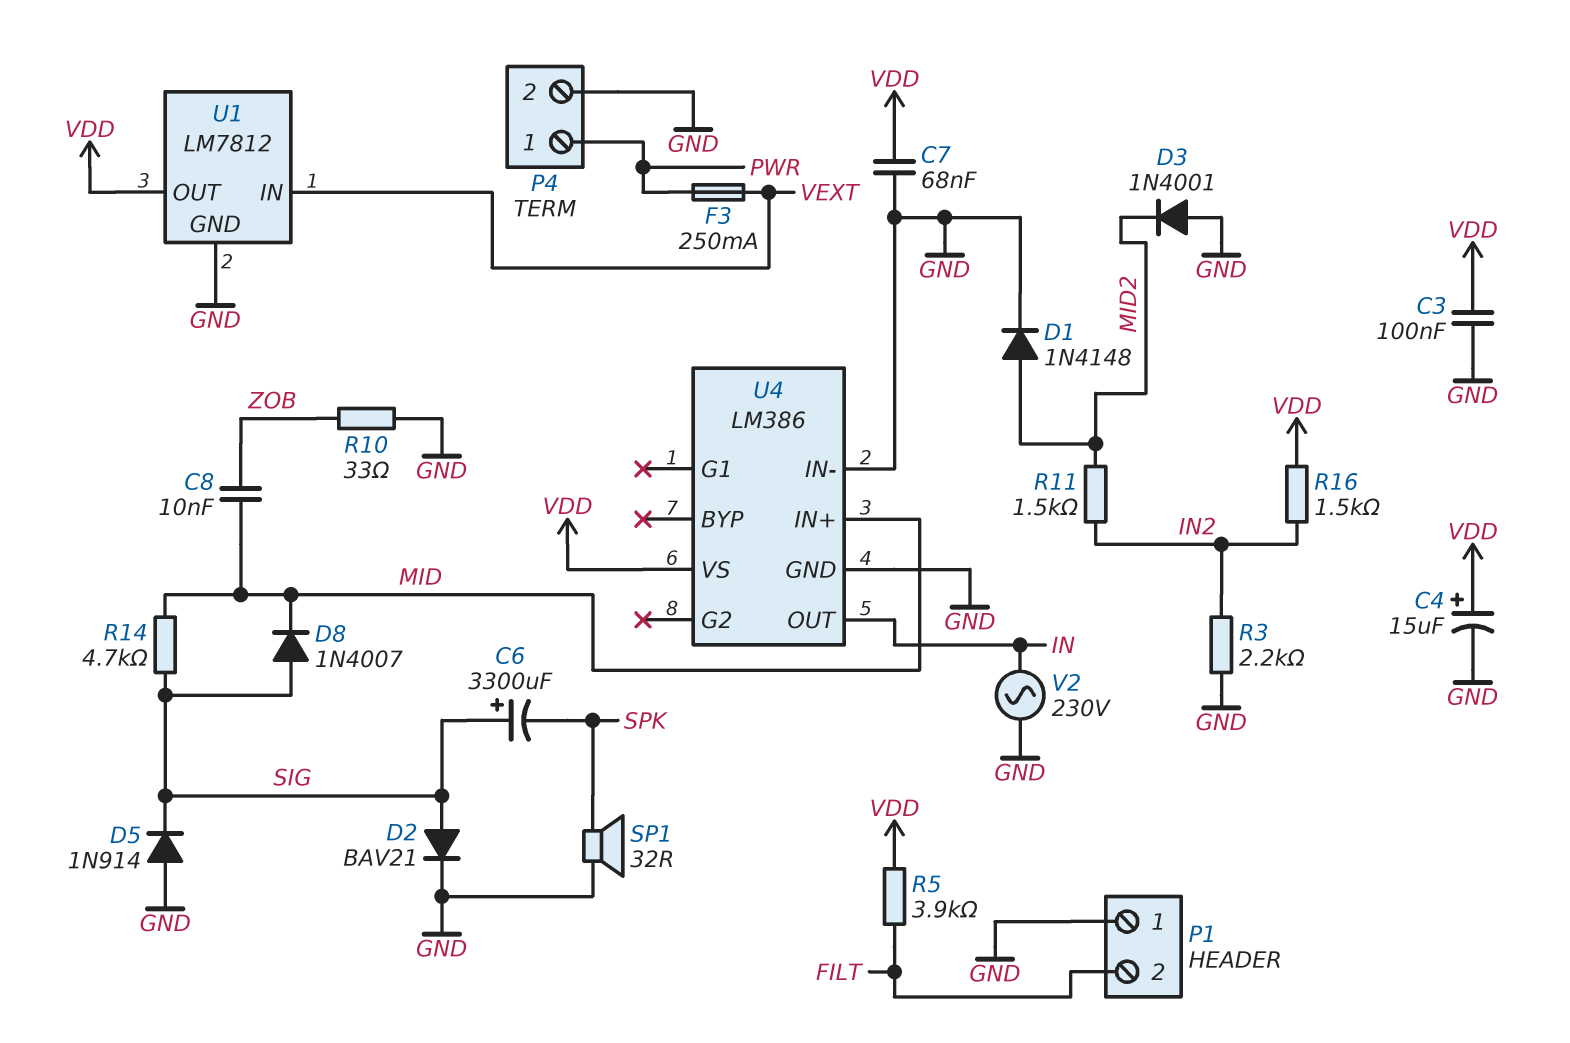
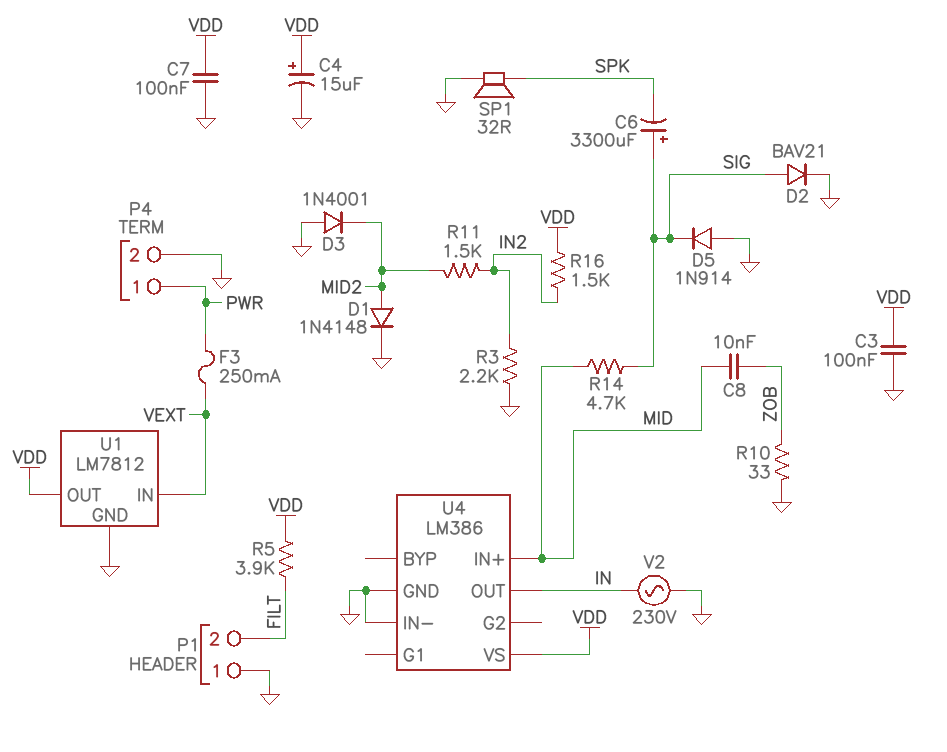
C7: 68nF (GND, VDD) -> 100nF (GND, VDD)
D8: diode 1N4007 (A SIG, K MID) -> none

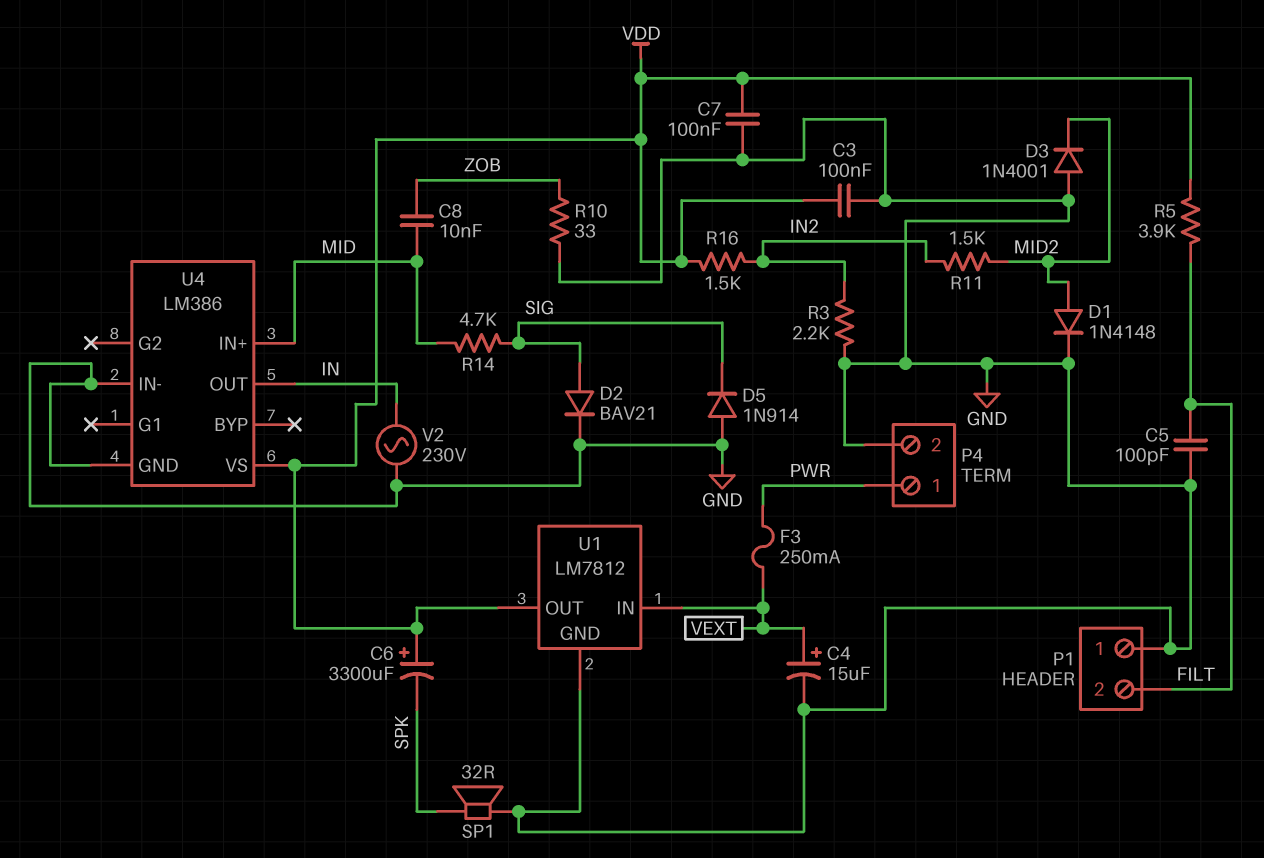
C4: 15uF (plus VDD, minus GND) -> 15uF (plus VEXT, minus GND)
C5: none -> 100pF (FILT, GND)
C6: 3300uF (plus SIG, minus SPK) -> 3300uF (plus VDD, minus SPK)

